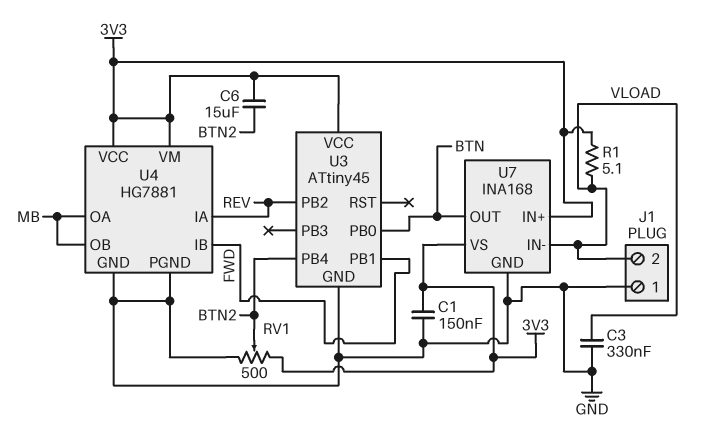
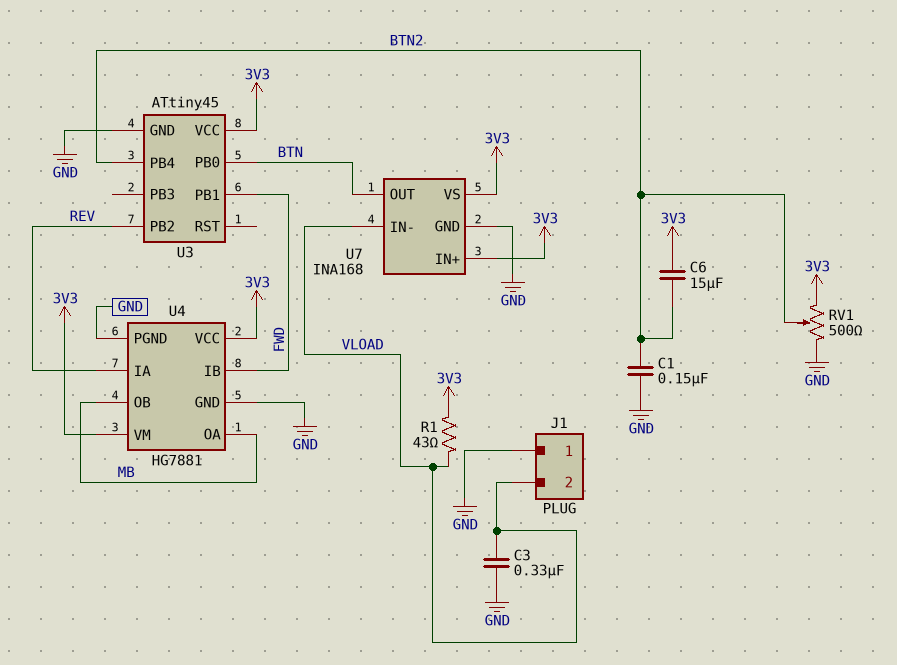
C1: 150nF (3V3, GND) -> 150nF (BTN2, GND)
R1: 5.1 (3V3, VLOAD) -> 43 (3V3, VLOAD)

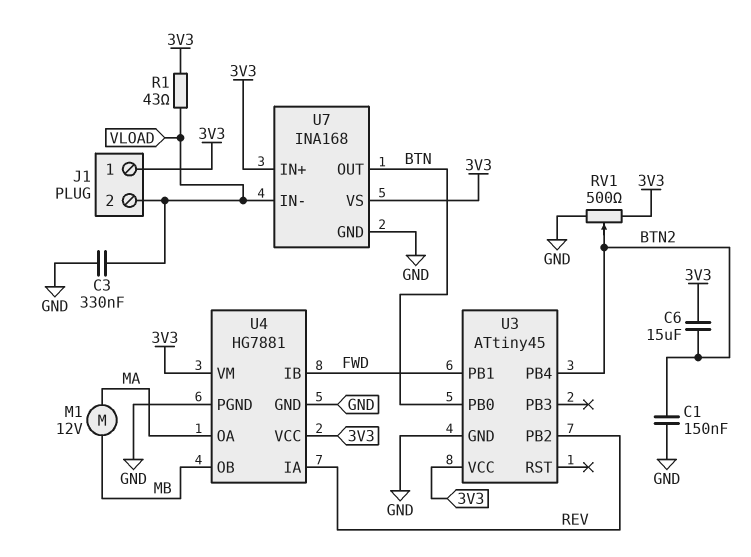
J1 pin 1: GND -> 3V3
M1: none -> motor 12V (MA, MB)
U4 pin OA: MB -> MA

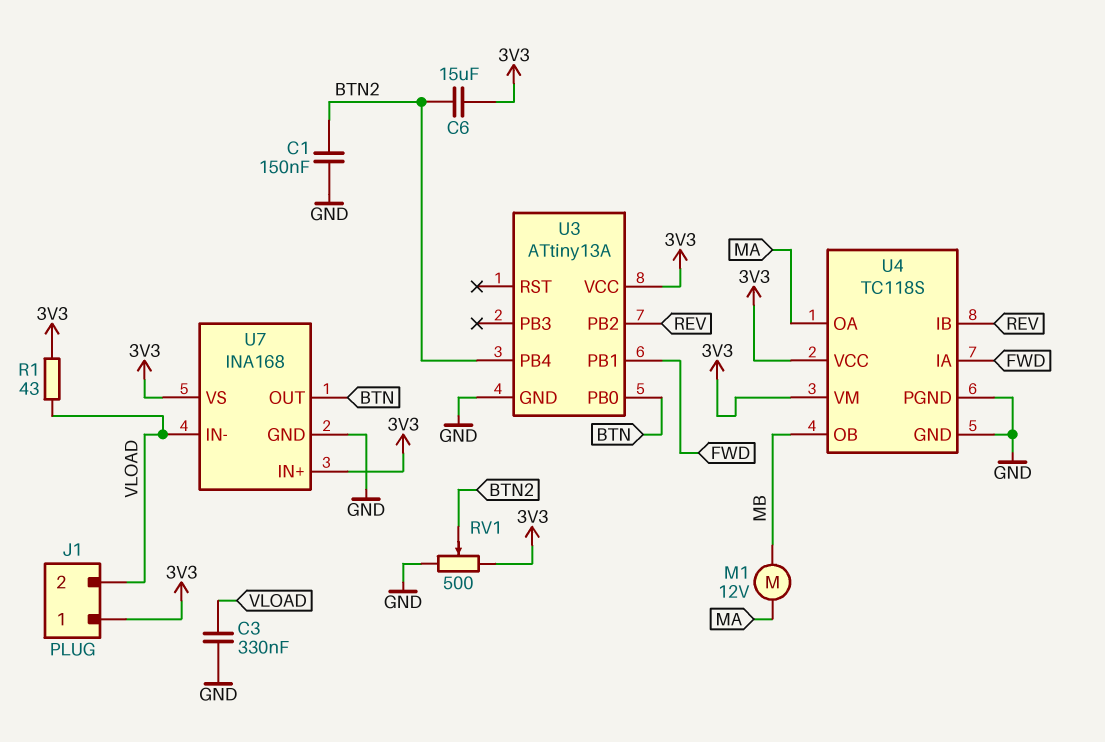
U3: ATtiny45 -> ATtiny13A
U4: HG7881 -> TC118S
U4 pin IA: REV -> FWD
U4 pin IB: FWD -> REV

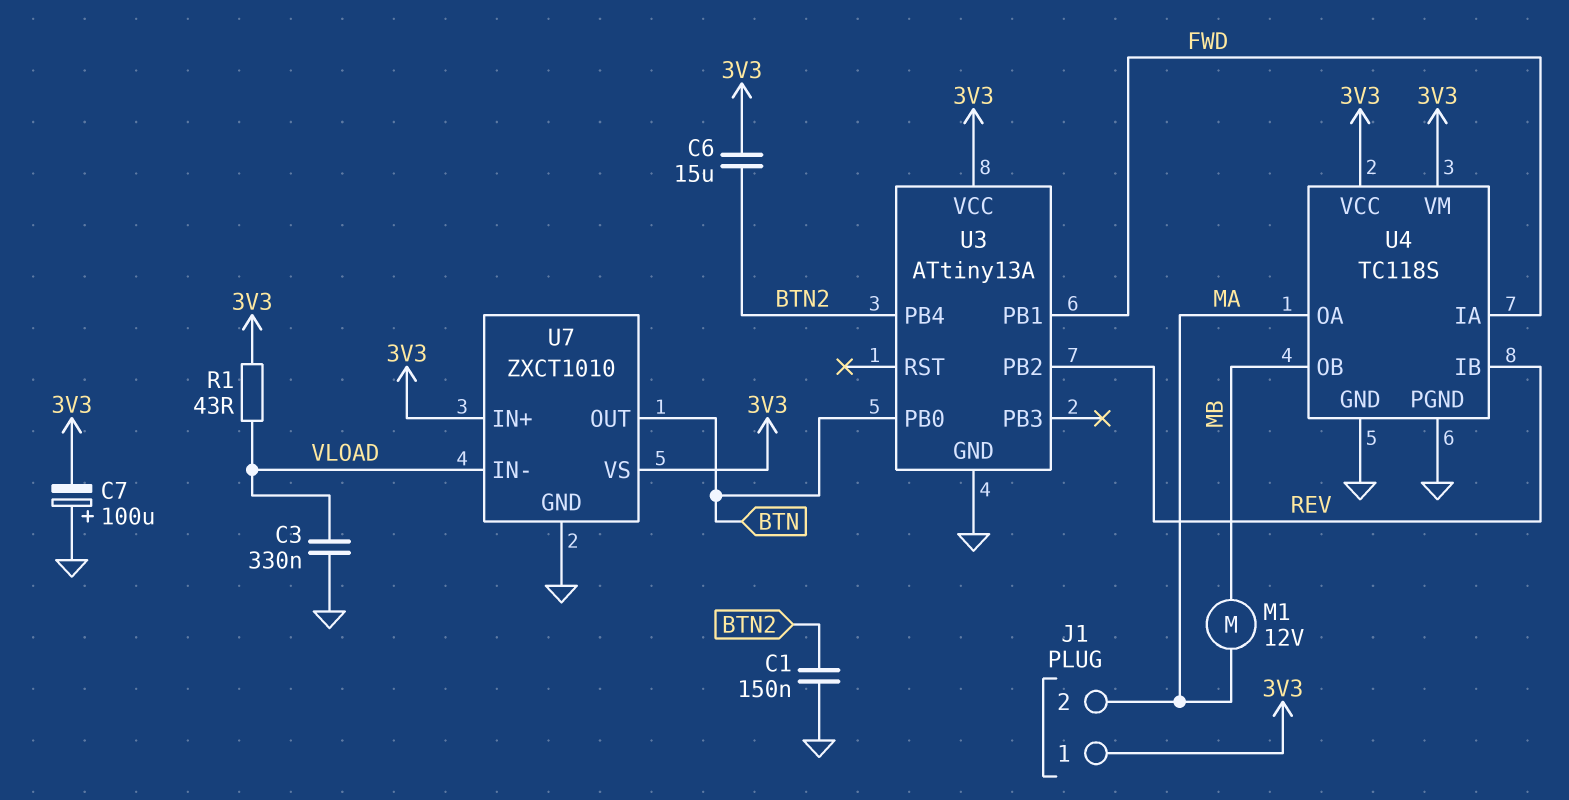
C7: none -> 100uF (plus GND, minus 3V3)
J1 pin 2: VLOAD -> MA
RV1: 500 (3V3, GND, wiper BTN2) -> none
U7: INA168 -> ZXCT1010

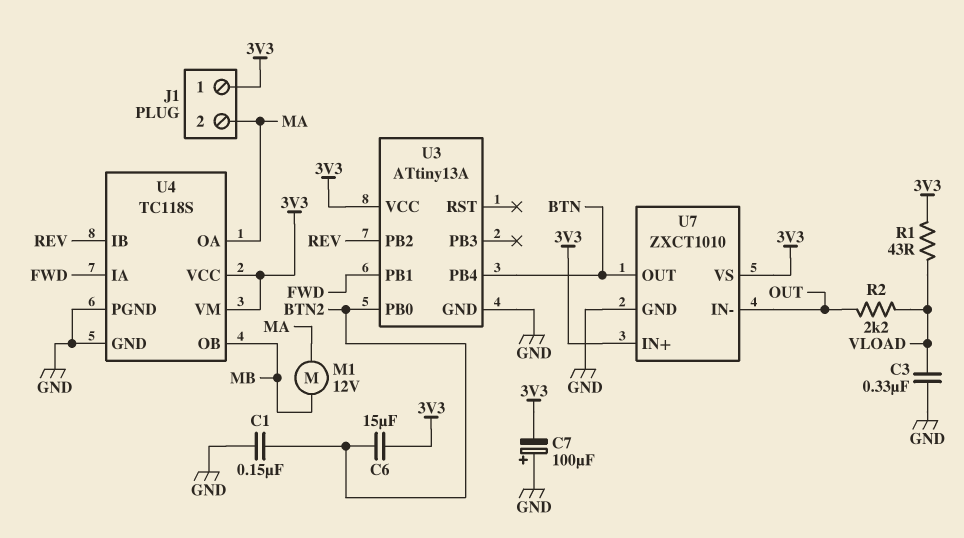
R2: none -> 2.2k (OUT, VLOAD)
U3 pin PB0: BTN -> BTN2
U3 pin PB4: BTN2 -> BTN
U7 pin IN-: VLOAD -> OUT

